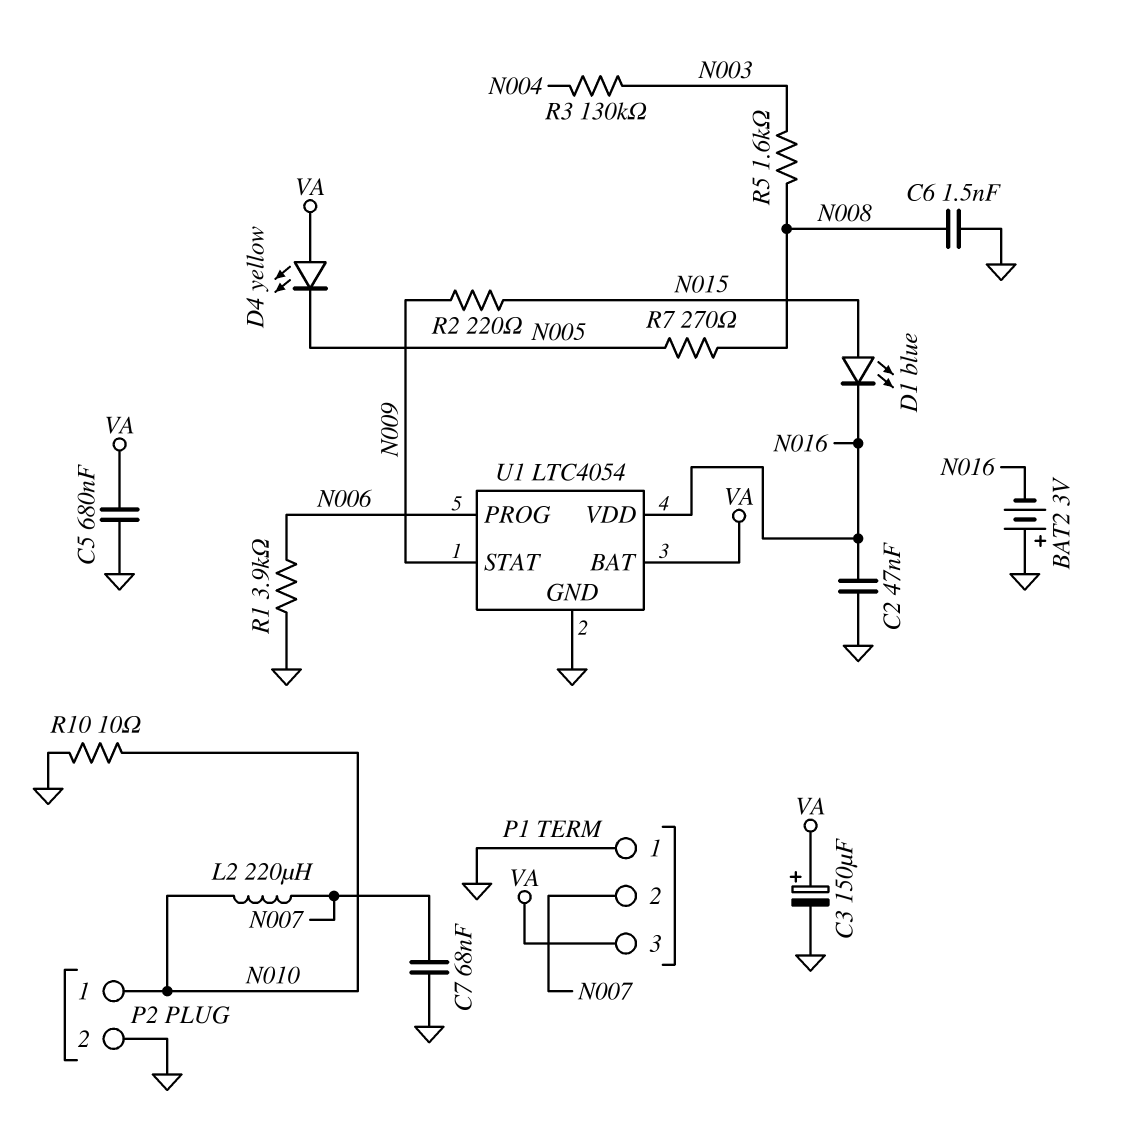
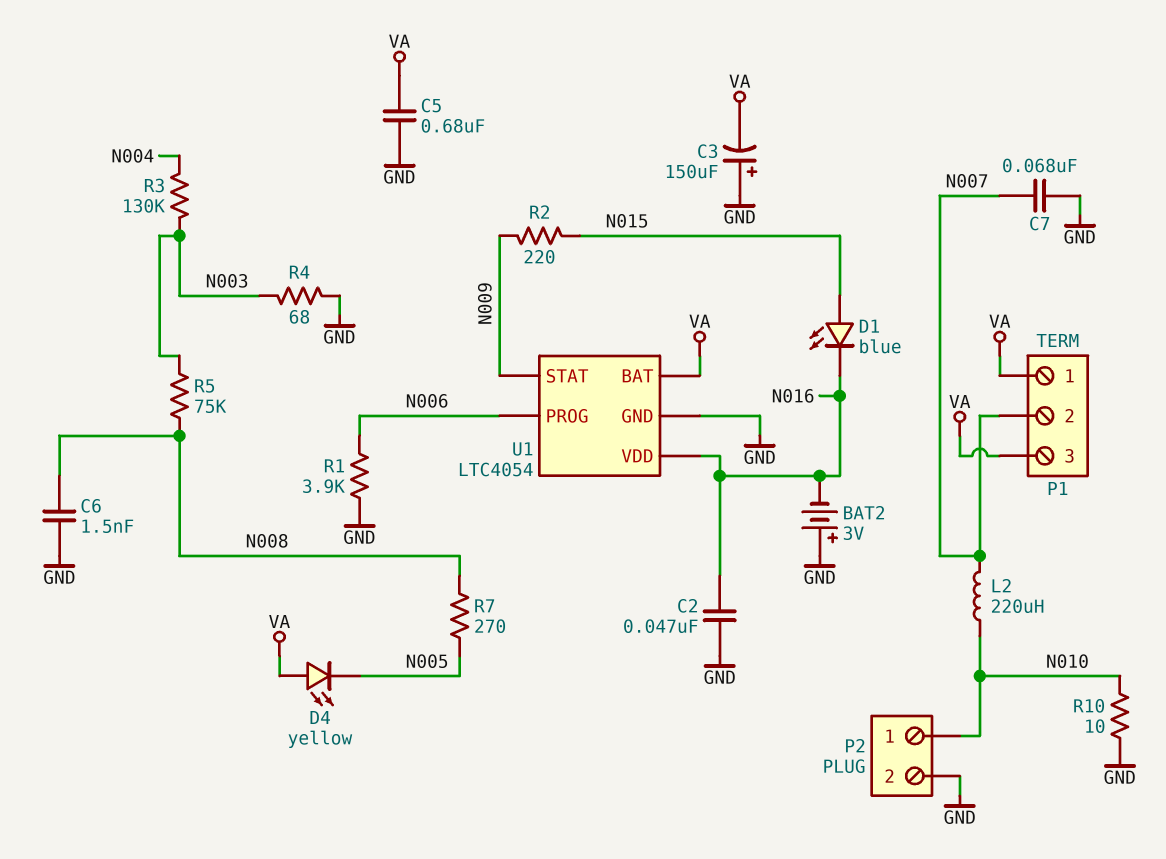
C3: 150uF (plus VA, minus GND) -> 150uF (plus GND, minus VA)
P1 pin 1: GND -> VA
R4: none -> 68 (GND, N003)
R5: 1.6k (N003, N008) -> 75k (N003, N008)

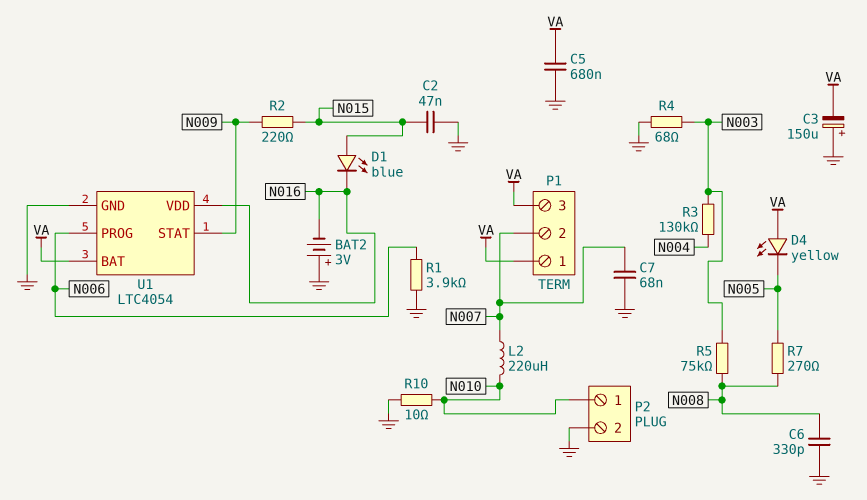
C2: 47nF (GND, N016) -> 47nF (GND, N015)
C6: 1.5nF (GND, N008) -> 330pF (GND, N008)

